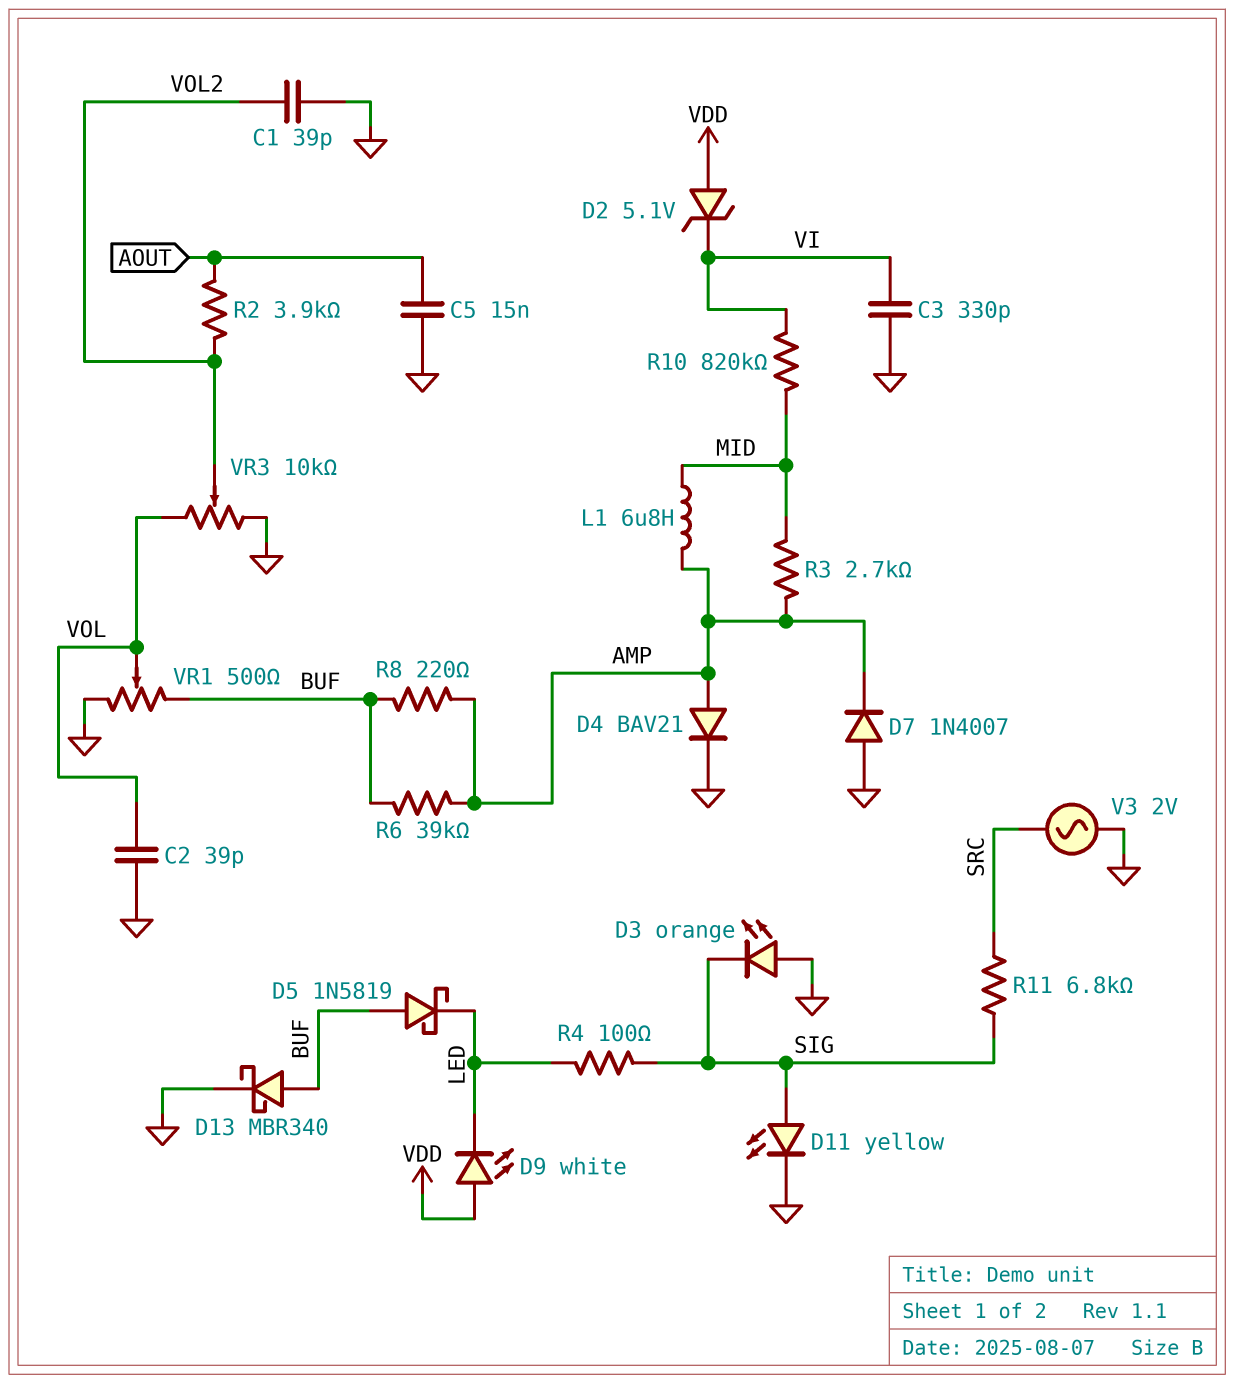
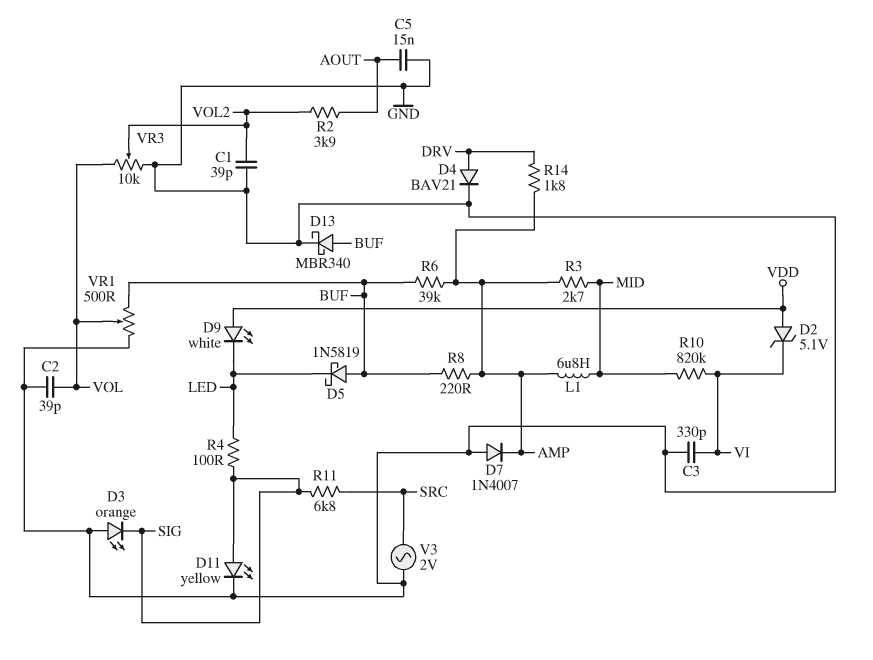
D4: diode BAV21 (A AMP, K GND) -> diode BAV21 (A DRV, K GND)
R14: none -> 1.8k (AMP, DRV)

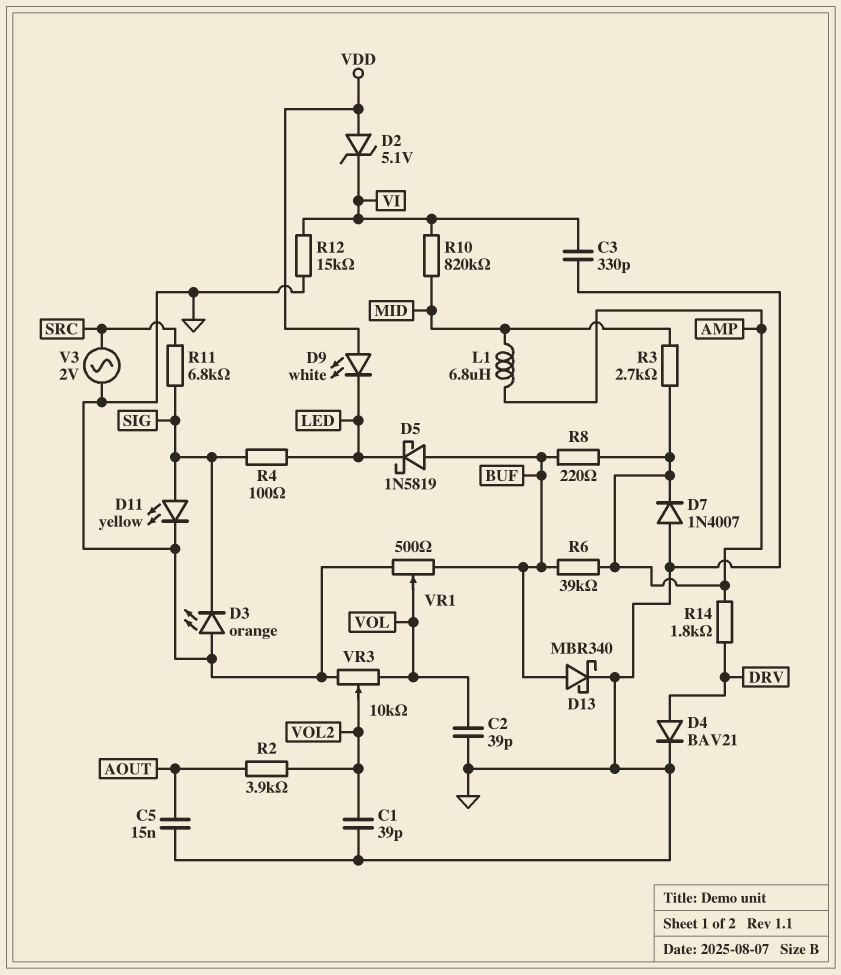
R12: none -> 15k (GND, VI)

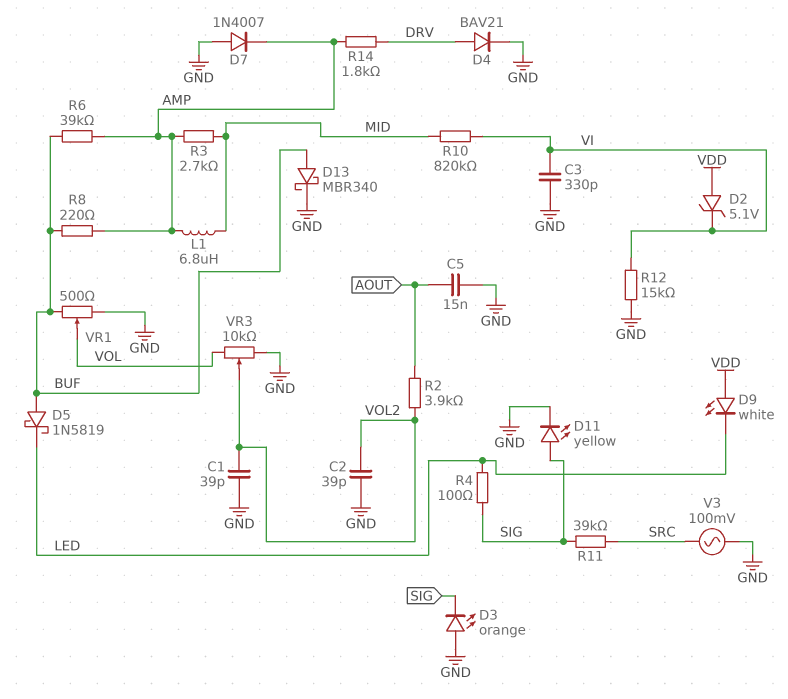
C2: 39pF (GND, VOL) -> 39pF (GND, VOL2)
R11: 6.8k (SIG, SRC) -> 39k (SIG, SRC)
V3: AC 2V (GND, SRC) -> AC 100mV (GND, SRC)

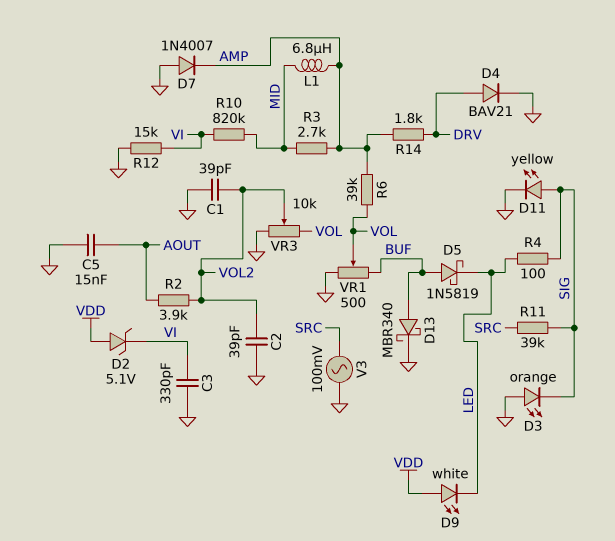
R6: 39k (AMP, BUF) -> 39k (AMP, VOL)
R8: 220 (AMP, BUF) -> none

